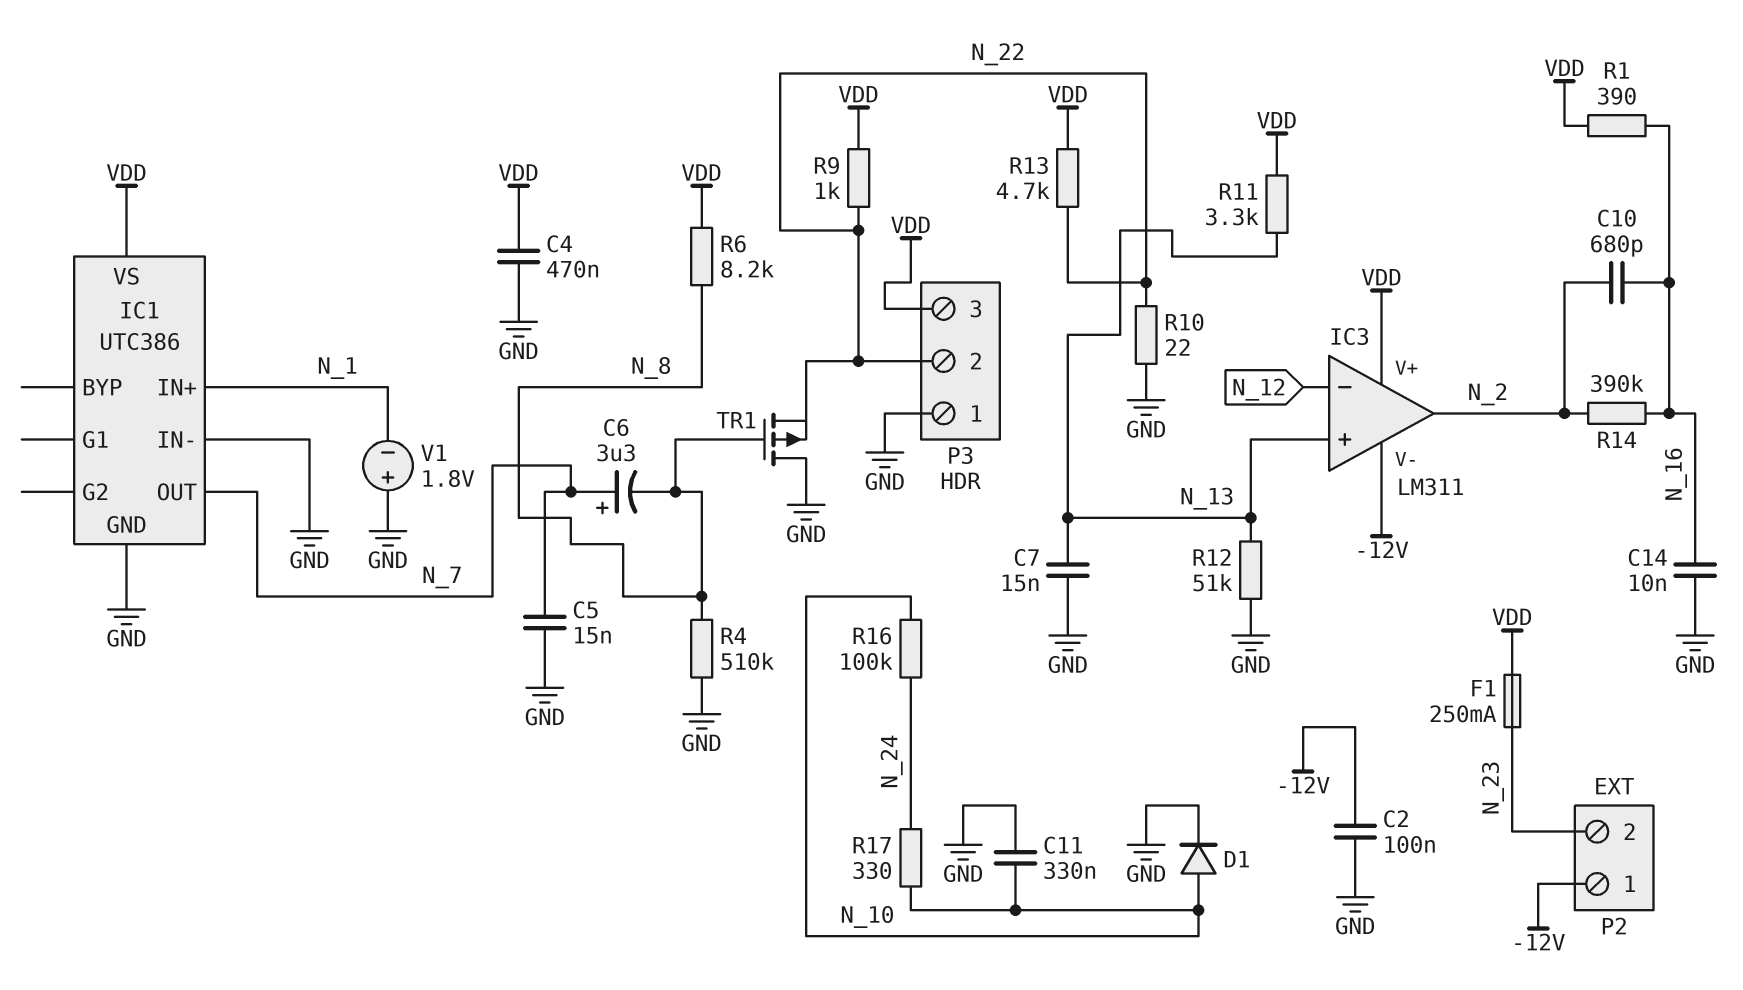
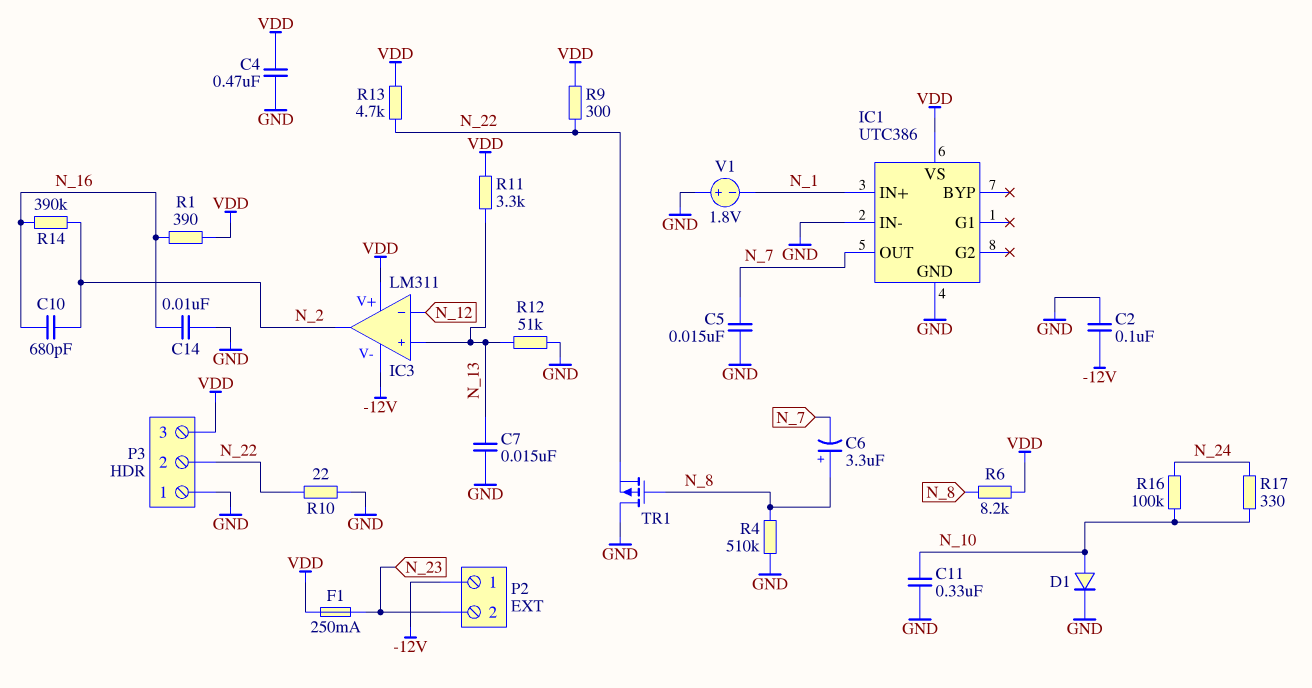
C6: 3.3uF (plus N_7, minus N_8) -> 3.3uF (plus N_8, minus N_7)
R9: 1k (N_22, VDD) -> 300 (N_22, VDD)

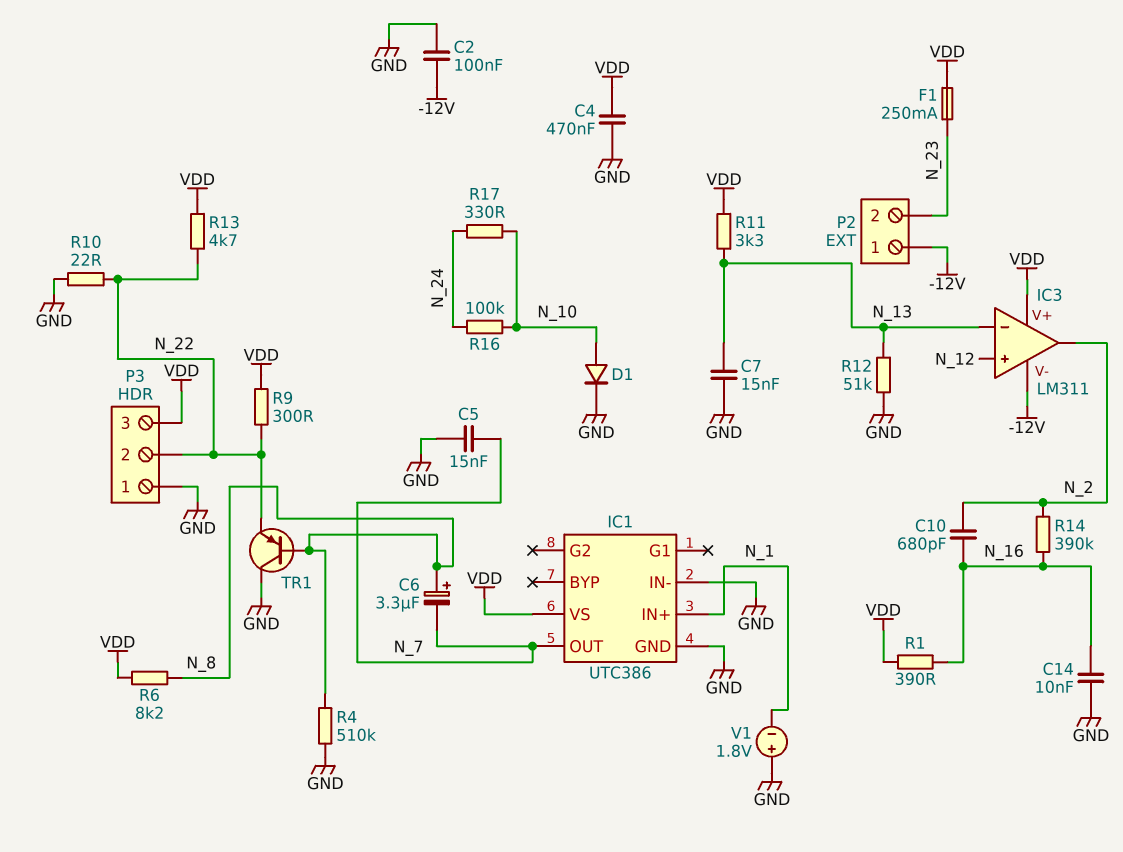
C11: 330nF (GND, N_10) -> none
IC3 pin in+: N_13 -> N_12
IC3 pin in-: N_12 -> N_13
TR1: PMOS (G N_8, D GND, S N_22) -> PNP (B N_8, C GND, E N_22)

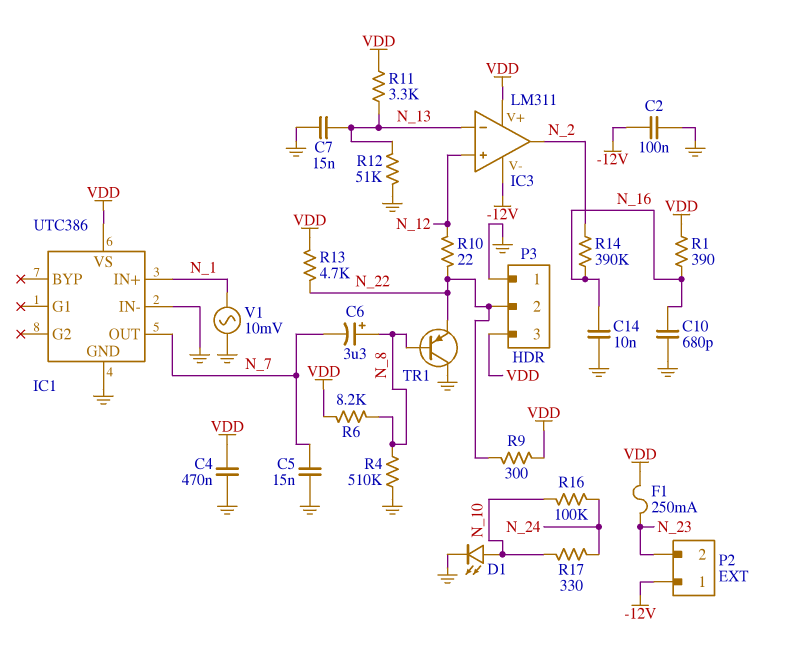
C10: 680pF (N_2, N_16) -> 680pF (GND, N_16)
D1: diode (A N_10, K GND) -> LED (A N_10, K GND)
R10: 22 (GND, N_22) -> 22 (N_12, N_22)
V1: 1.8V (plus GND, minus N_1) -> AC 10mV (GND, N_1)

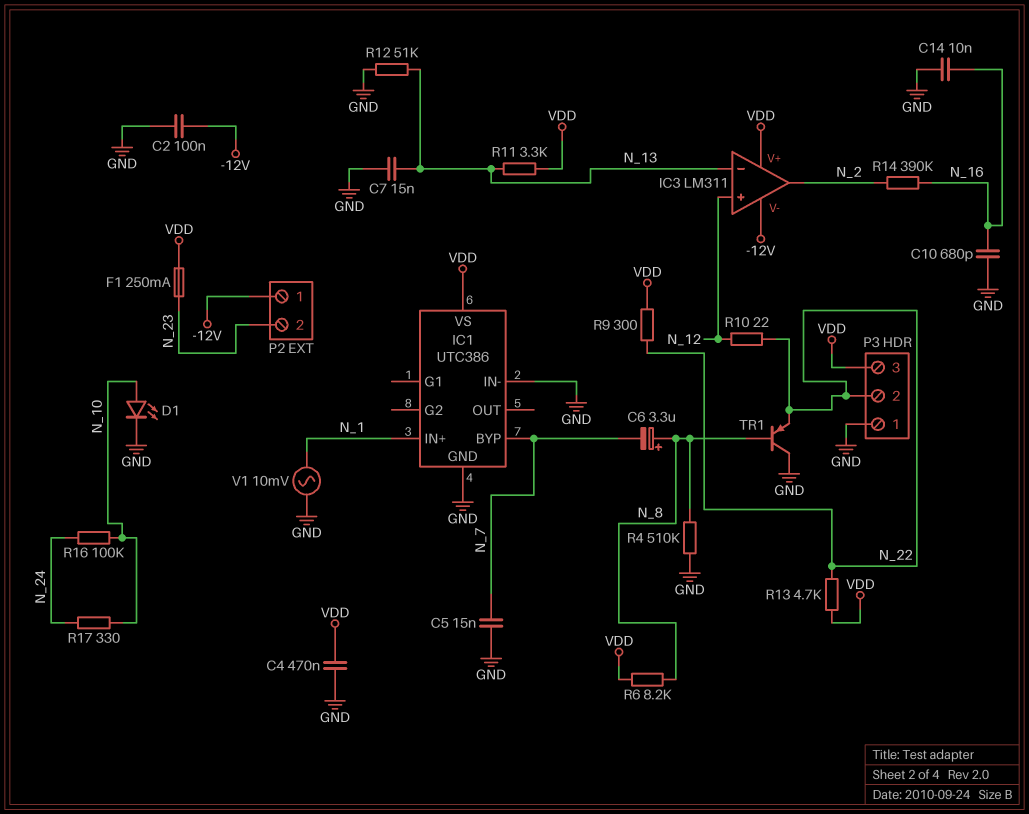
IC1 pin BYP: none -> N_7
IC1 pin OUT: N_7 -> none
R1: 390 (N_16, VDD) -> none

